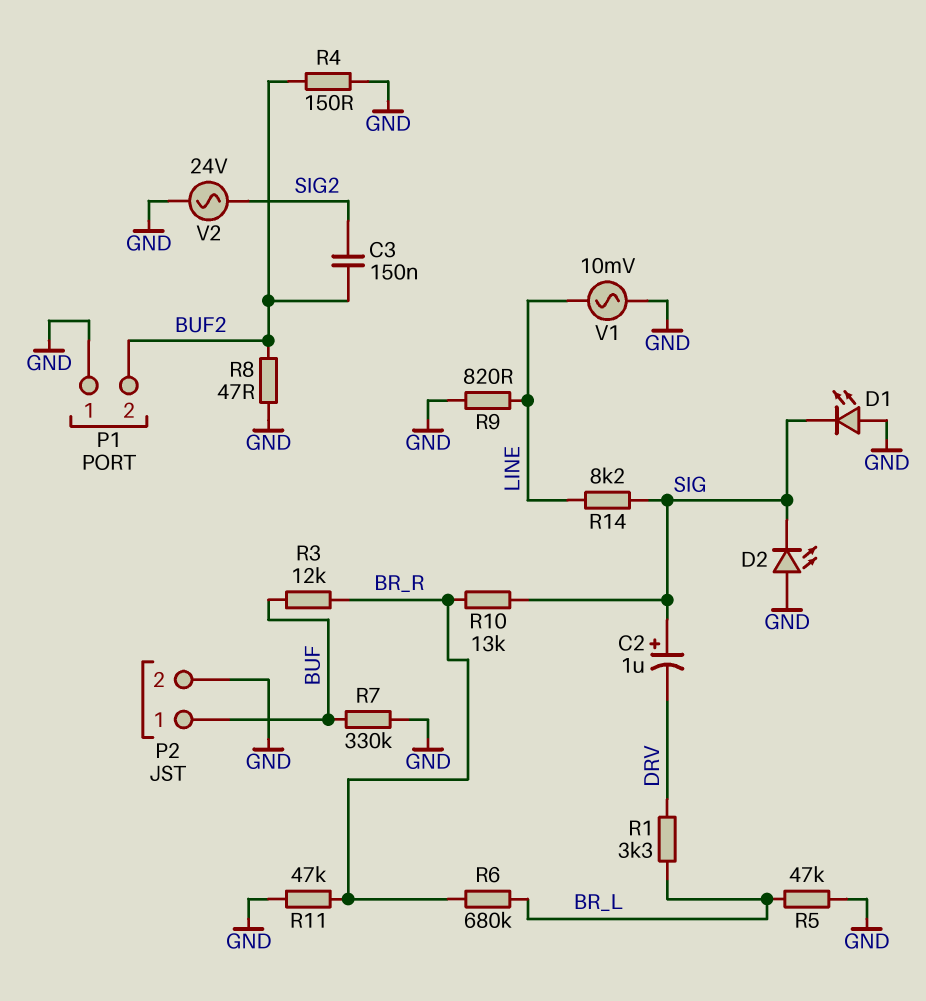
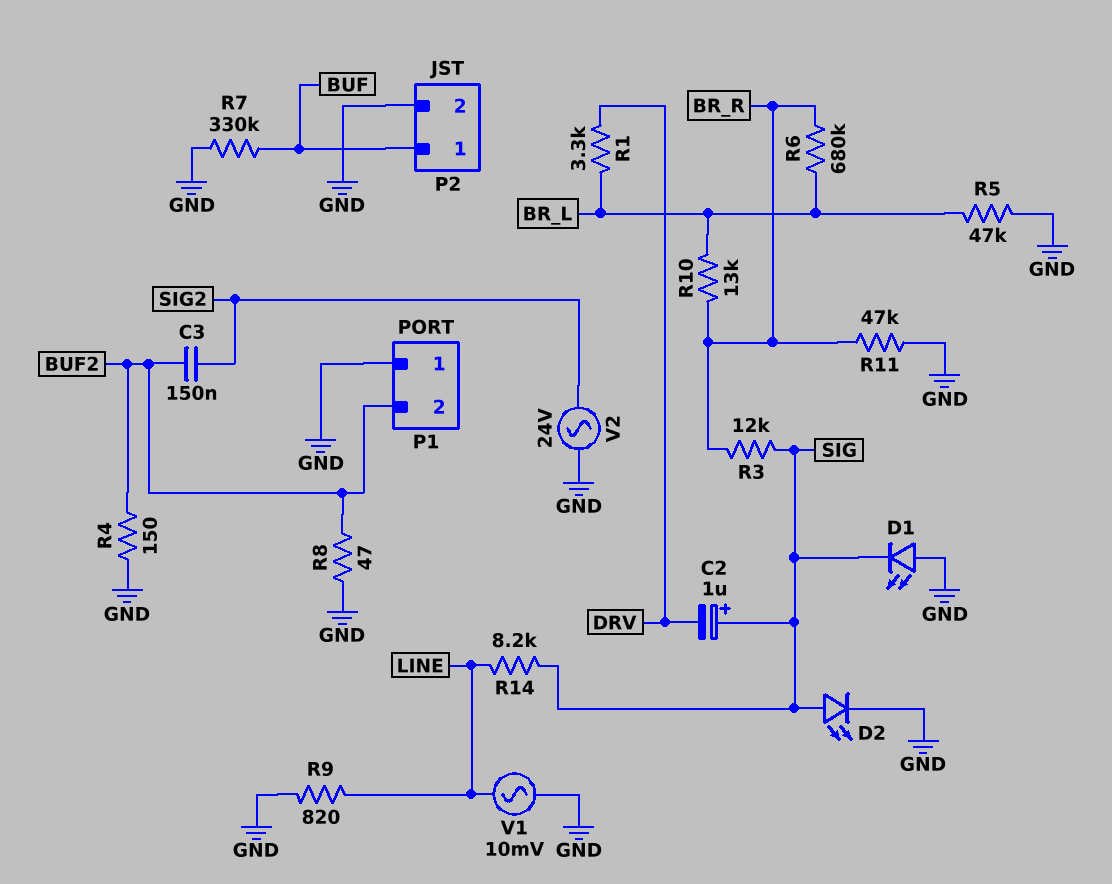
D2: LED (A GND, K SIG) -> LED (A SIG, K GND)
R3: 12k (BR_R, BUF) -> 12k (BR_R, SIG)
R10: 13k (BR_R, SIG) -> 13k (BR_L, BR_R)

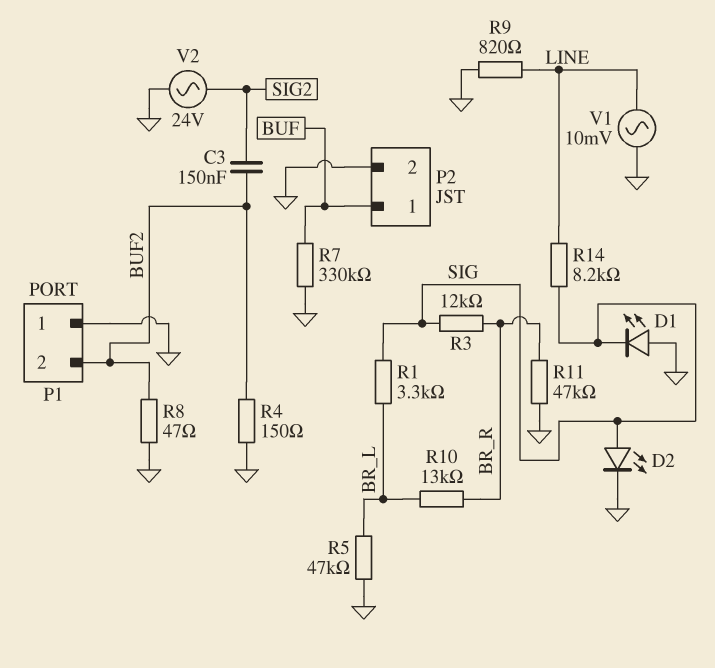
C2: 1uF (plus SIG, minus DRV) -> none
R1: 3.3k (BR_L, DRV) -> 3.3k (BR_L, SIG)
R6: 680k (BR_L, BR_R) -> none

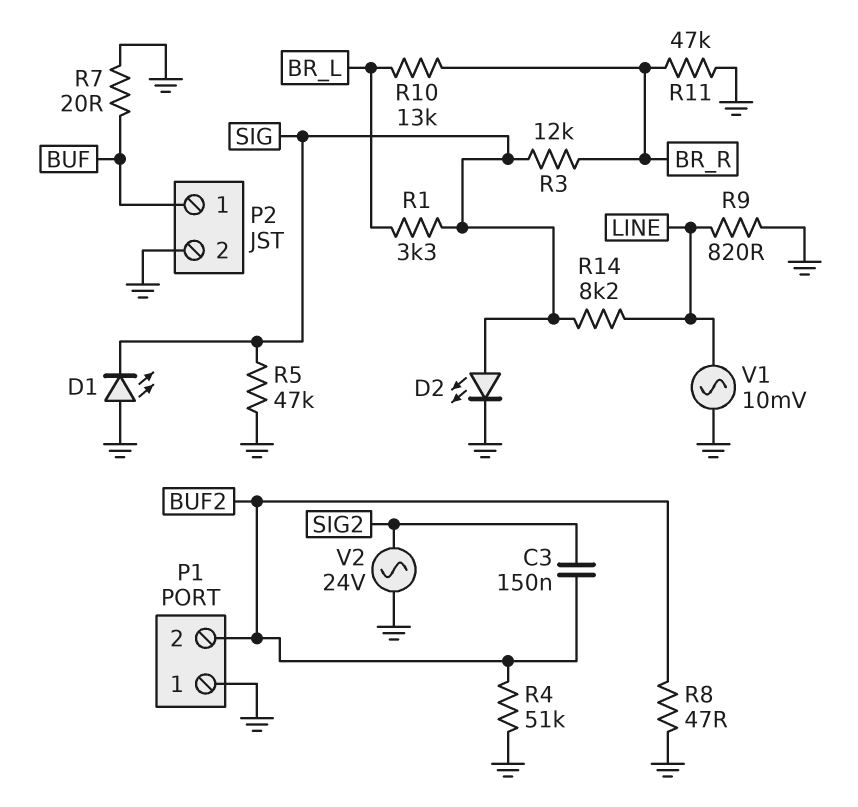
R4: 150 (BUF2, GND) -> 51k (BUF2, GND)
R5: 47k (BR_L, GND) -> 47k (GND, SIG)
R7: 330k (BUF, GND) -> 20 (BUF, GND)

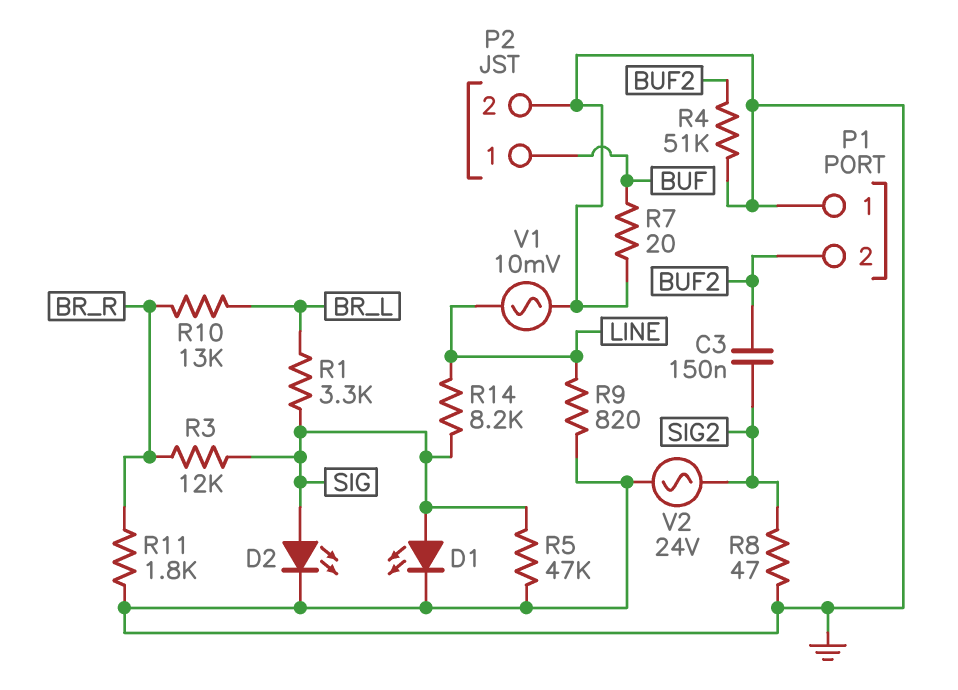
D1: LED (A GND, K SIG) -> LED (A SIG, K GND)
R8: 47 (BUF2, GND) -> 47 (GND, SIG2)
R11: 47k (BR_R, GND) -> 1.8k (BR_R, GND)

